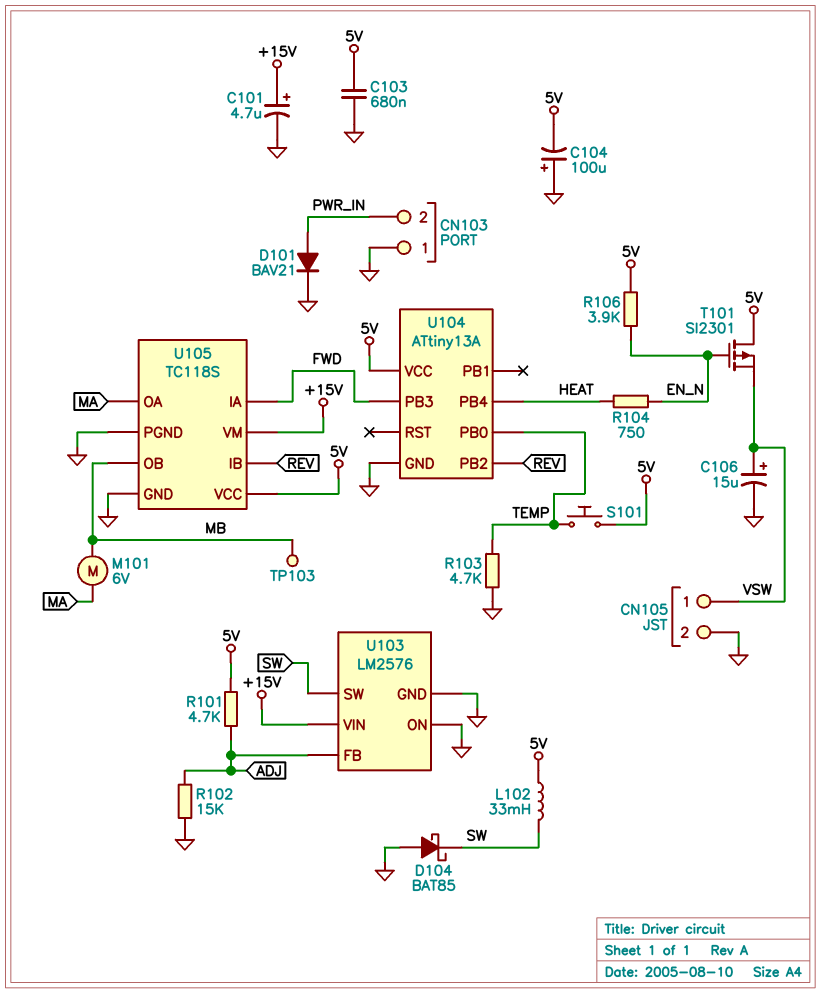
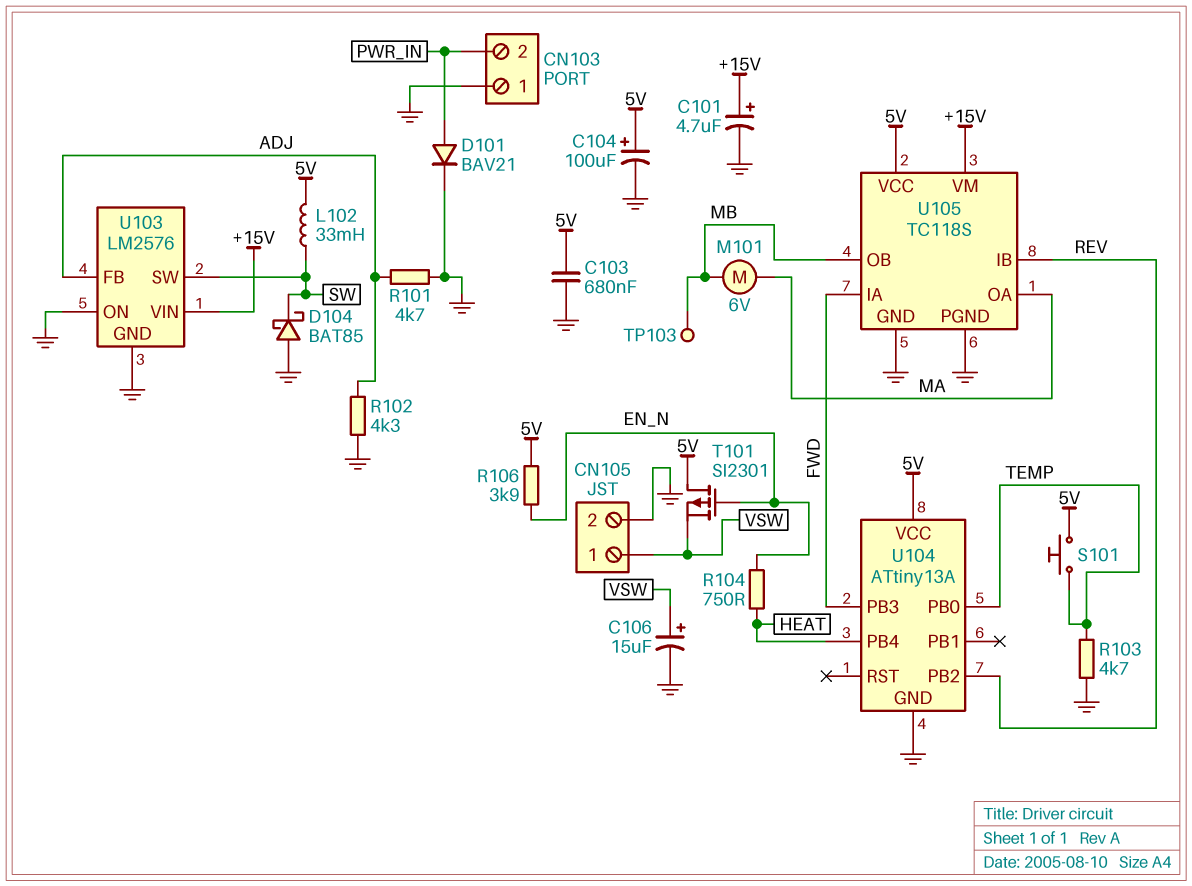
C104: 100uF (plus GND, minus 5V) -> 100uF (plus 5V, minus GND)
R101: 4.7k (5V, ADJ) -> 4.7k (ADJ, GND)
R102: 15k (ADJ, GND) -> 4.3k (ADJ, GND)

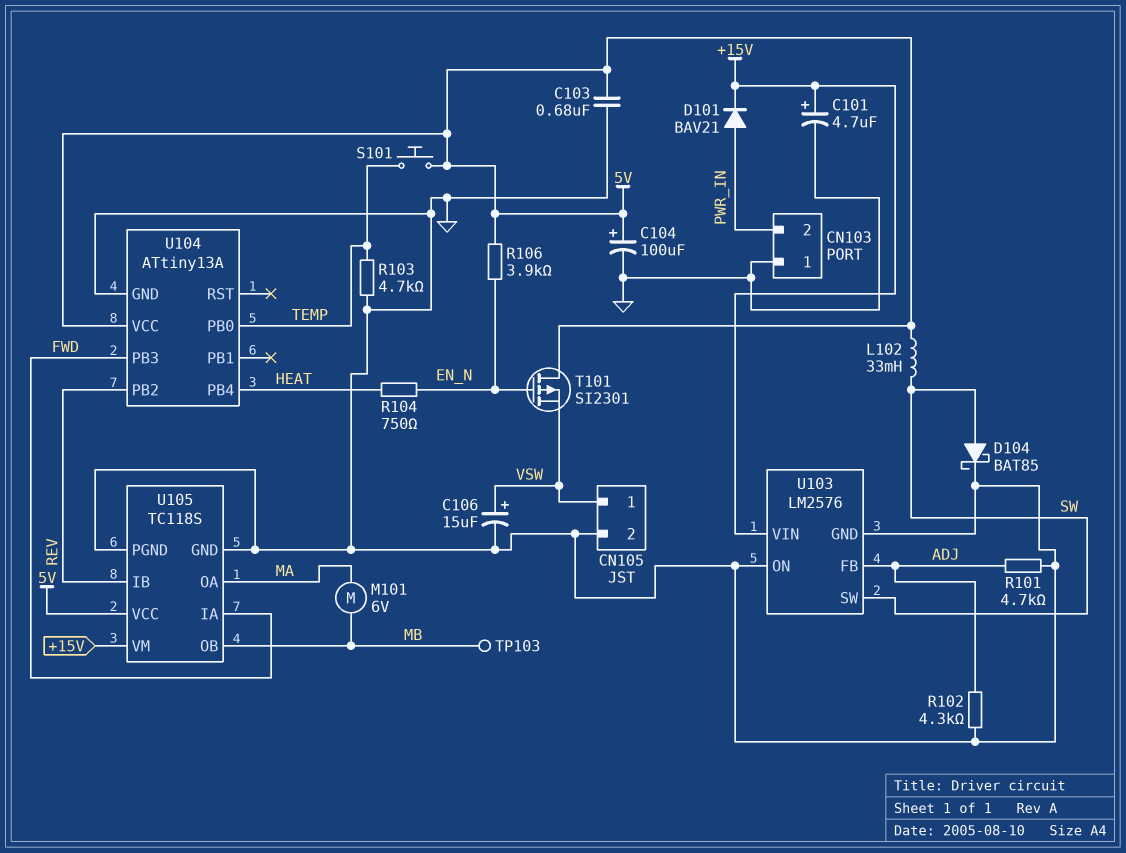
D101: diode BAV21 (A PWR_IN, K GND) -> diode BAV21 (A PWR_IN, K +15V)
D104: schottky BAT85 (A GND, K SW) -> schottky BAT85 (A SW, K GND)

